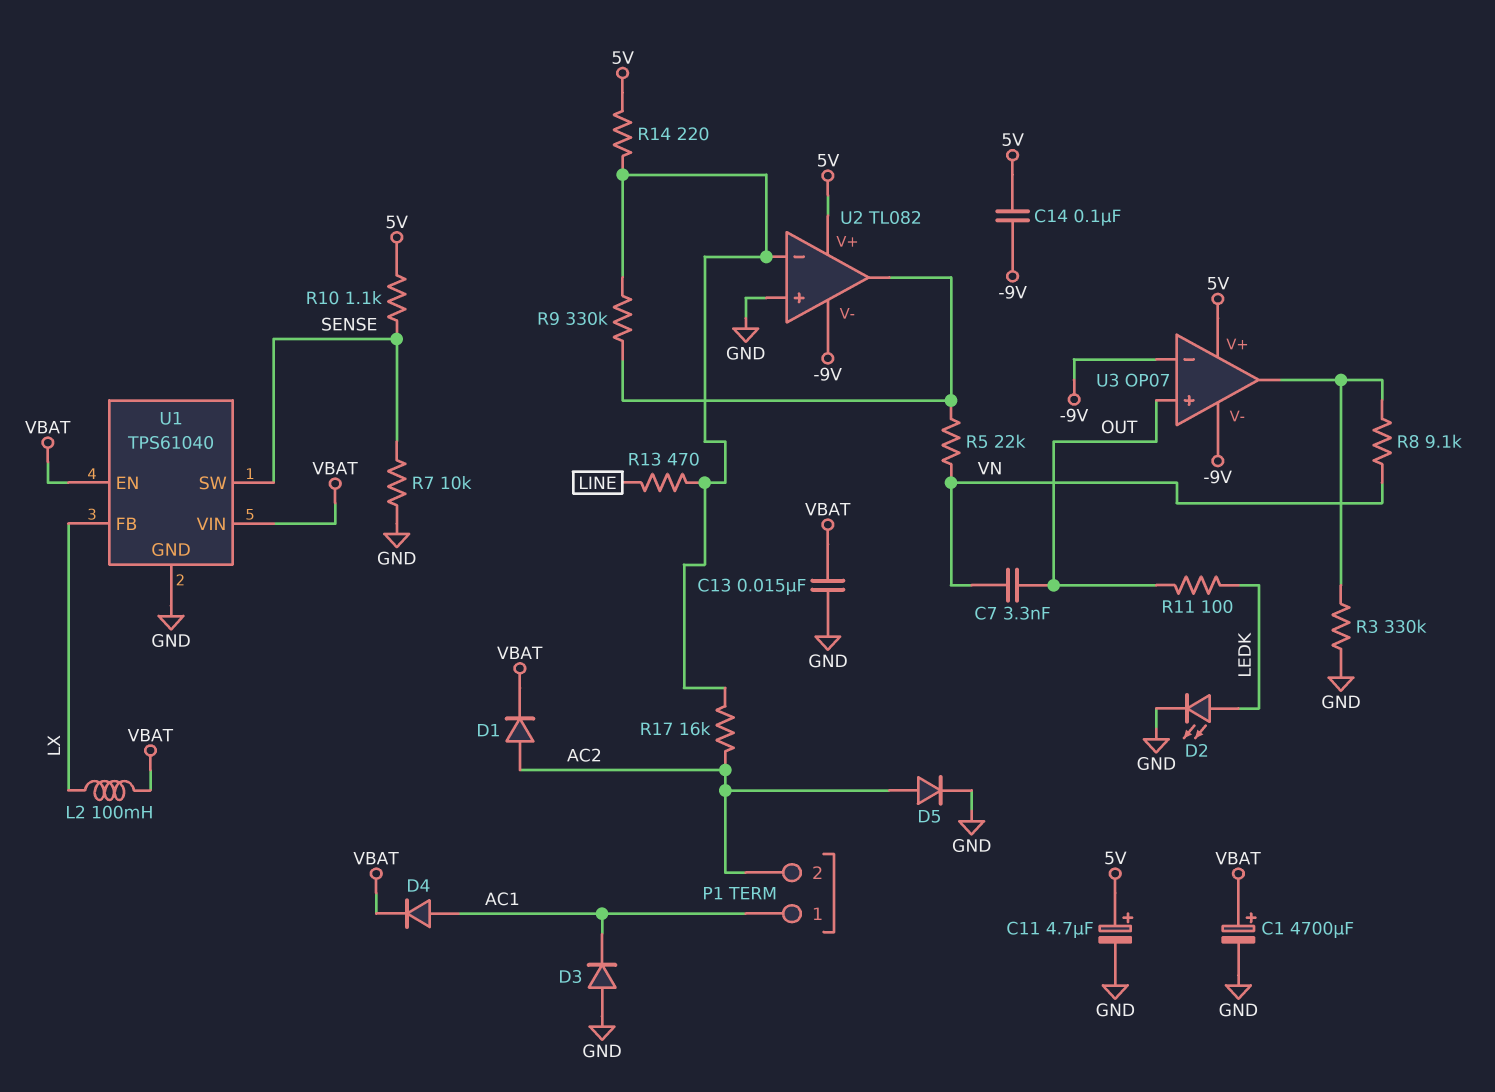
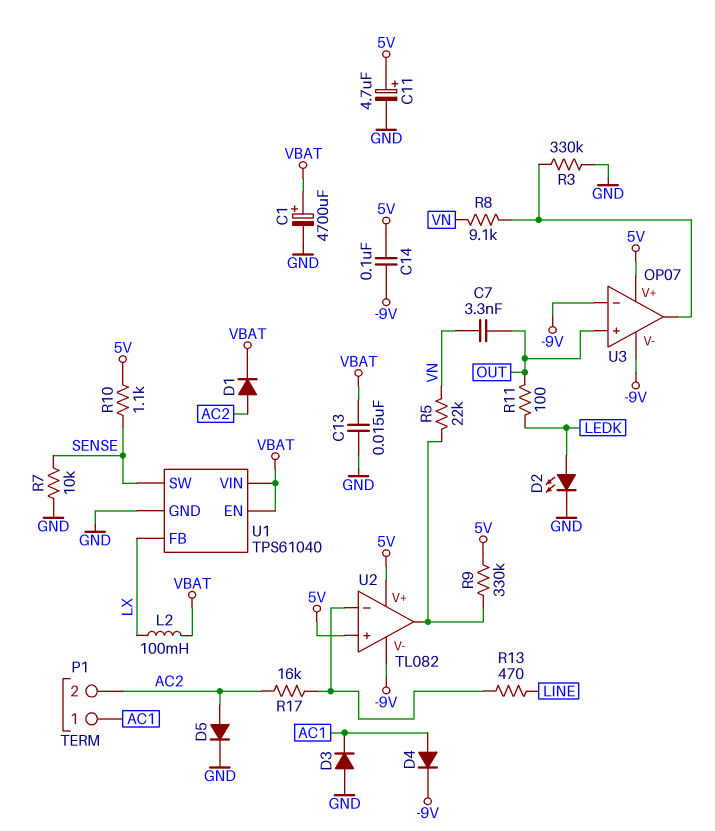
D4: diode (A AC1, K VBAT) -> diode (A AC1, K -9V)
R9: 330k (U2/in-, U2/out) -> 330k (5V, U2/out)
R14: 220 (5V, U2/in-) -> none
U2 pin in+: GND -> 5V

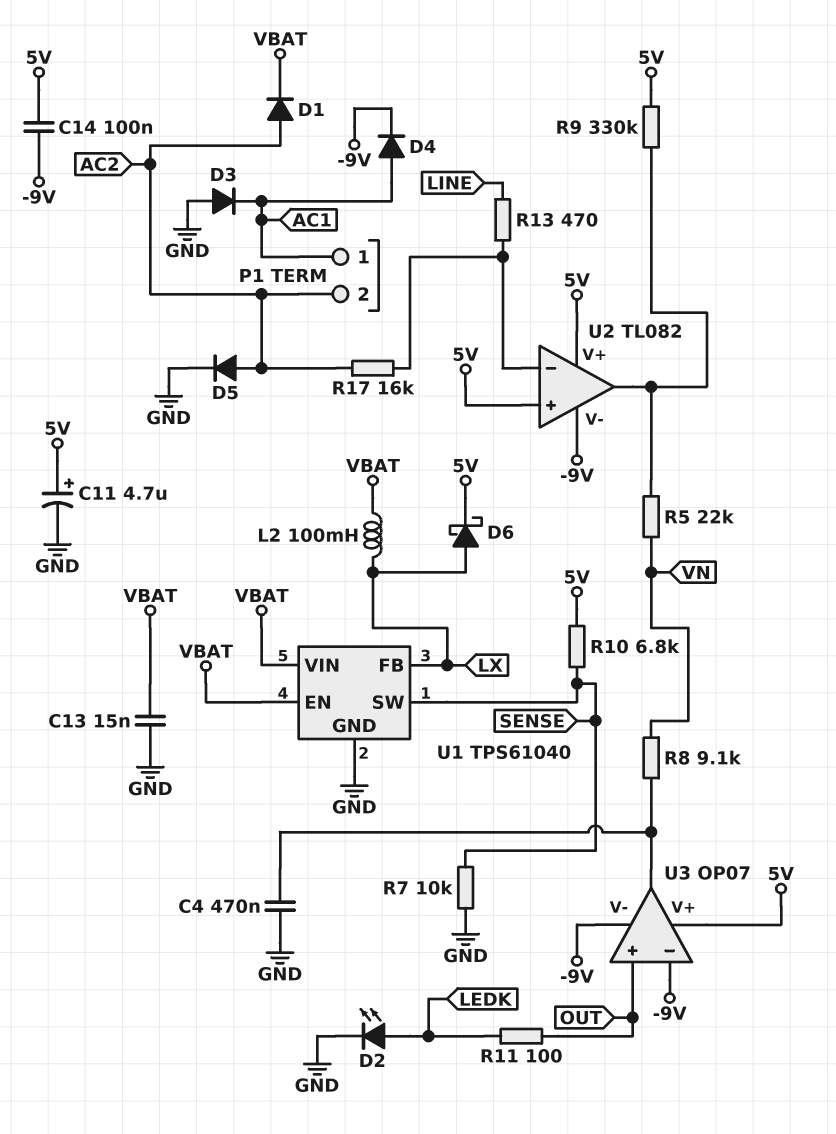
C1: 4700uF (plus VBAT, minus GND) -> none
C4: none -> 470nF (GND, U3/out)
C7: 3.3nF (OUT, VN) -> none
D6: none -> schottky (A LX, K 5V)
R3: 330k (GND, U3/out) -> none
R10: 1.1k (5V, SENSE) -> 6.8k (5V, SENSE)

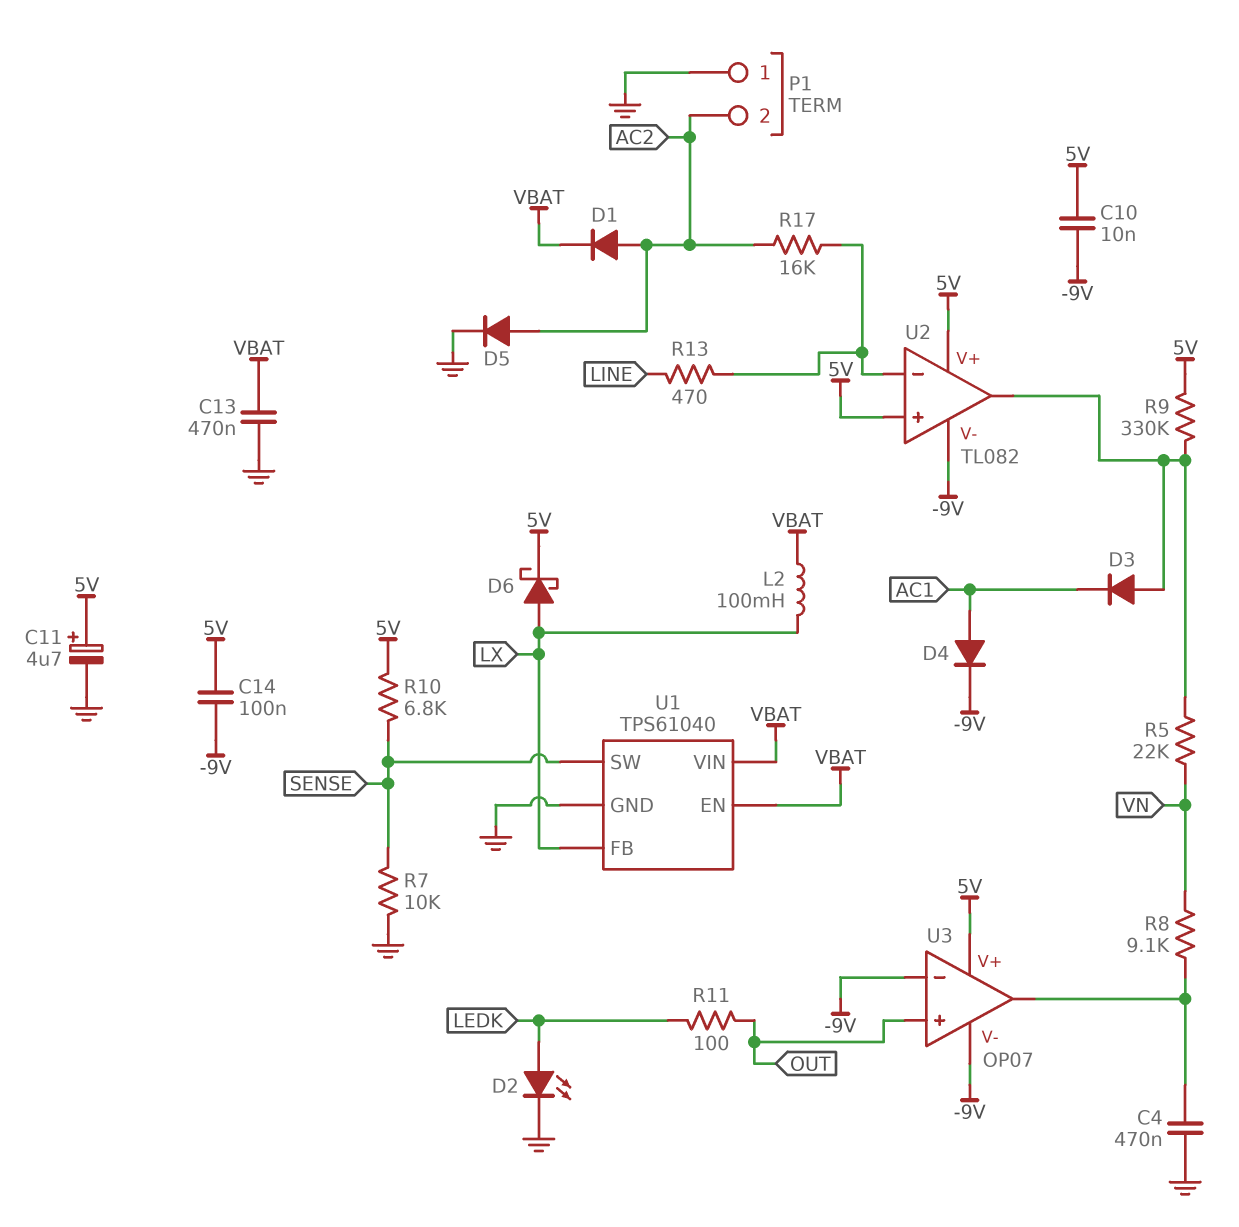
C10: none -> 10nF (-9V, 5V)
C13: 15nF (GND, VBAT) -> 470nF (GND, VBAT)
D3: diode (A GND, K AC1) -> diode (A U2/out, K AC1)
P1 pin 1: AC1 -> GND

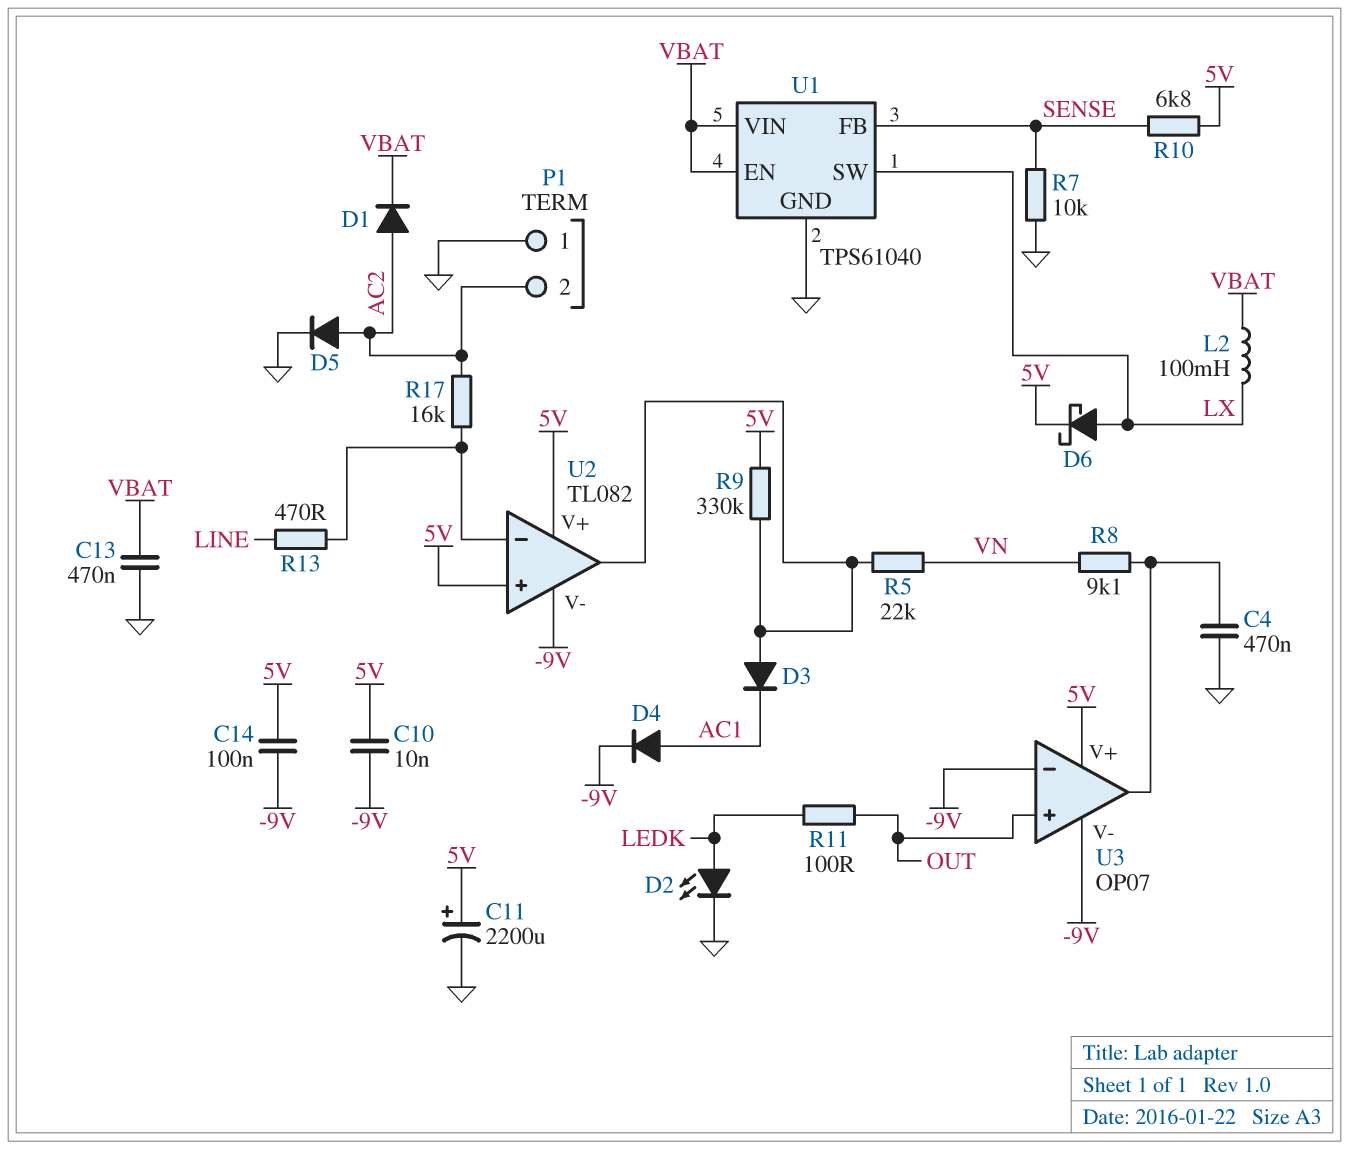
C11: 4.7uF (plus 5V, minus GND) -> 2200uF (plus 5V, minus GND)
U1 pin FB: LX -> SENSE
U1 pin SW: SENSE -> LX

